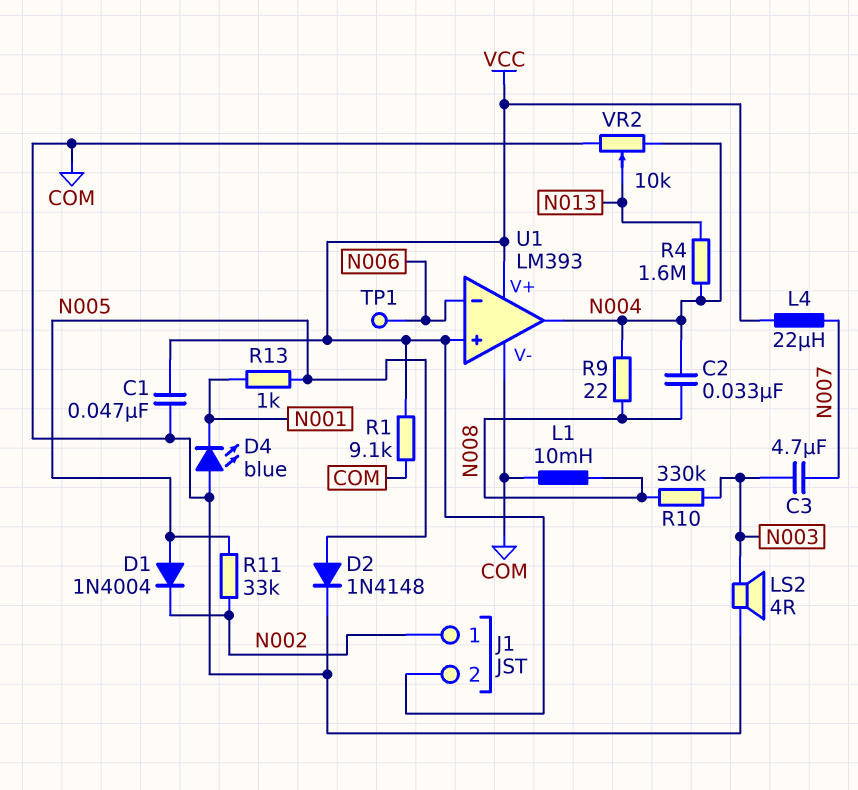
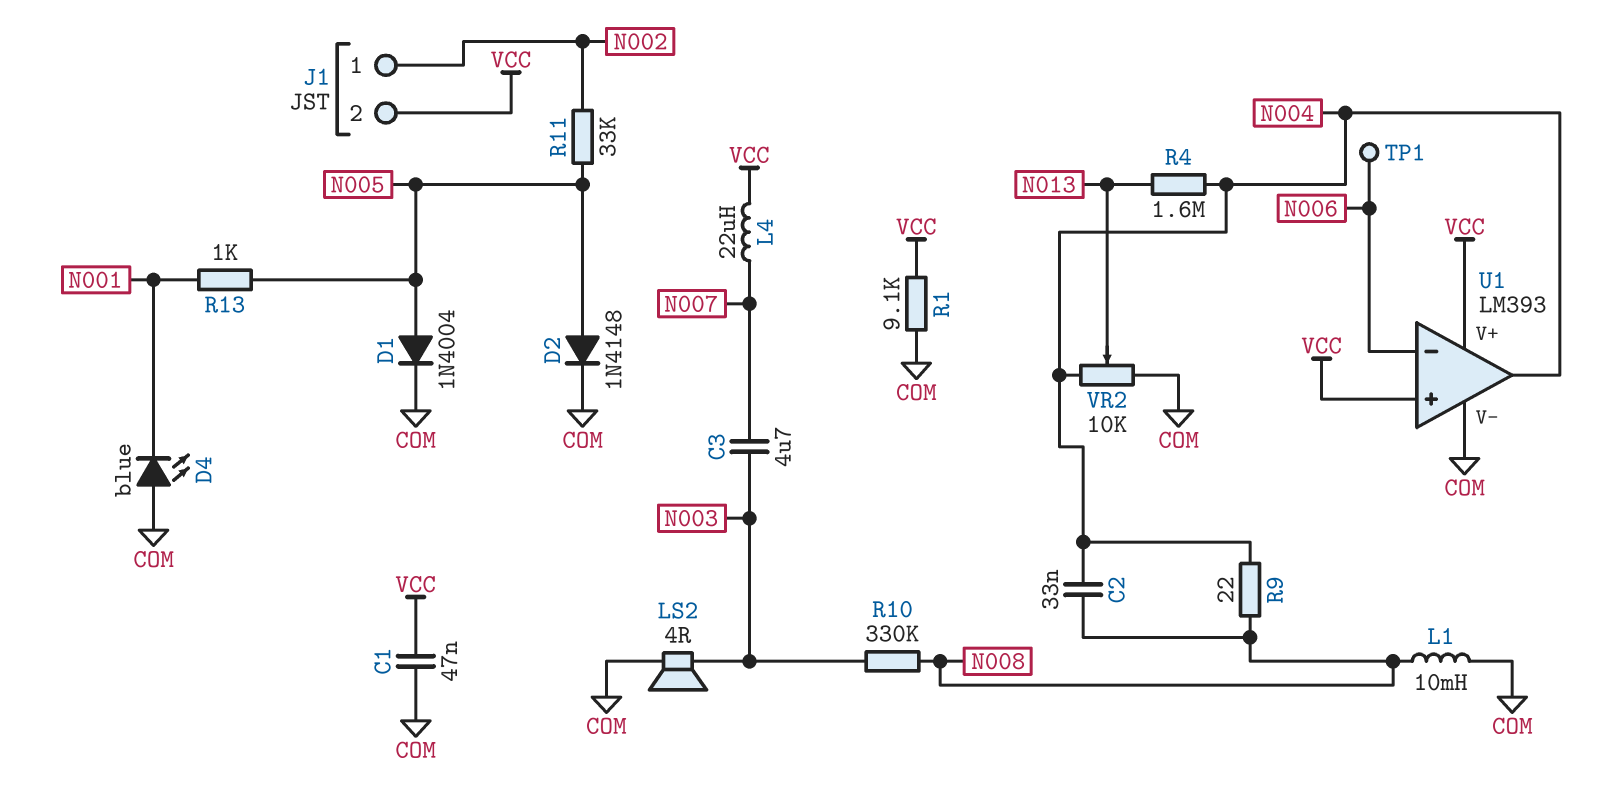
D1: diode 1N4004 (A N005, K N002) -> diode 1N4004 (A N005, K COM)

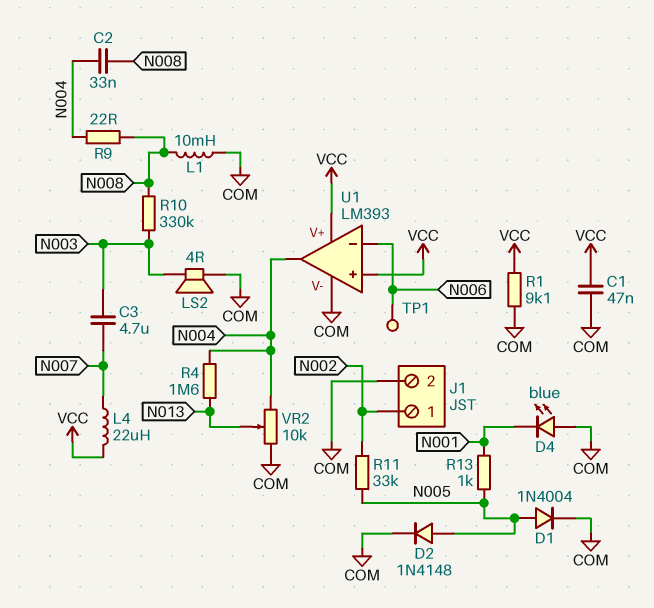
J1 pin 2: VCC -> COM

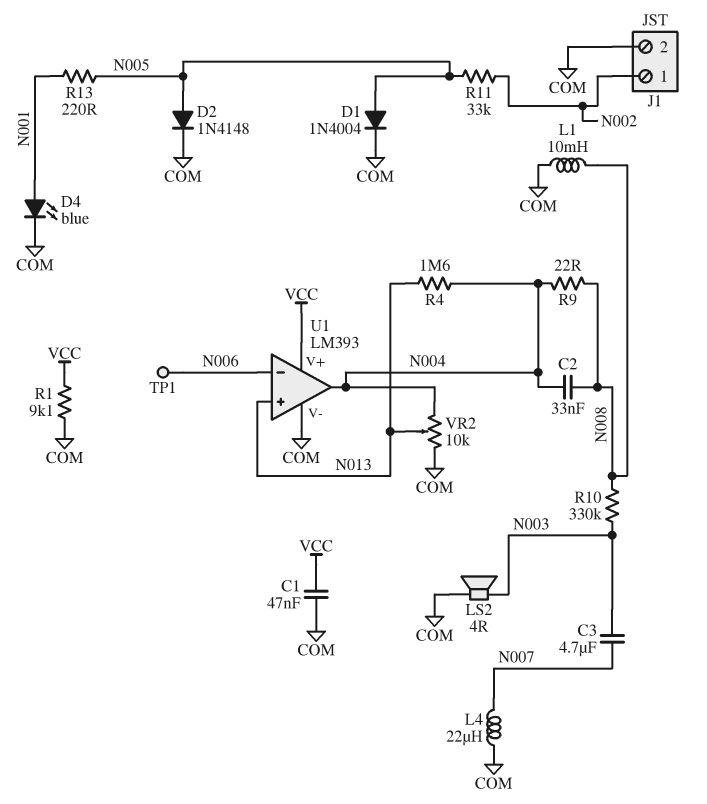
D4: LED blue (A COM, K N001) -> LED blue (A N001, K COM)
L4: 22uH (N007, VCC) -> 22uH (COM, N007)
R13: 1k (N001, N005) -> 220 (N001, N005)
U1 pin in+: VCC -> N013

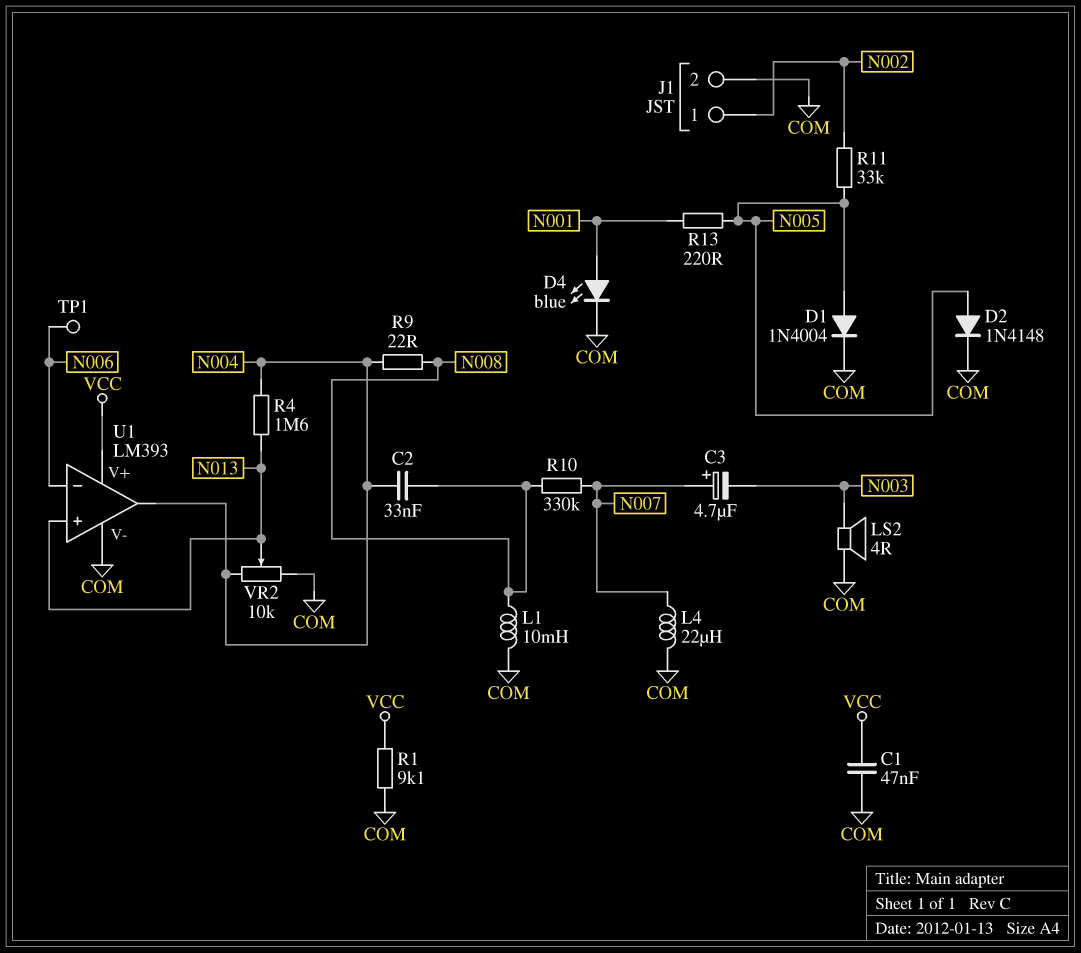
C3: 4.7uF (N003, N007) -> 4.7uF (plus N007, minus N003)
R10: 330k (N003, N008) -> 330k (N007, N008)

